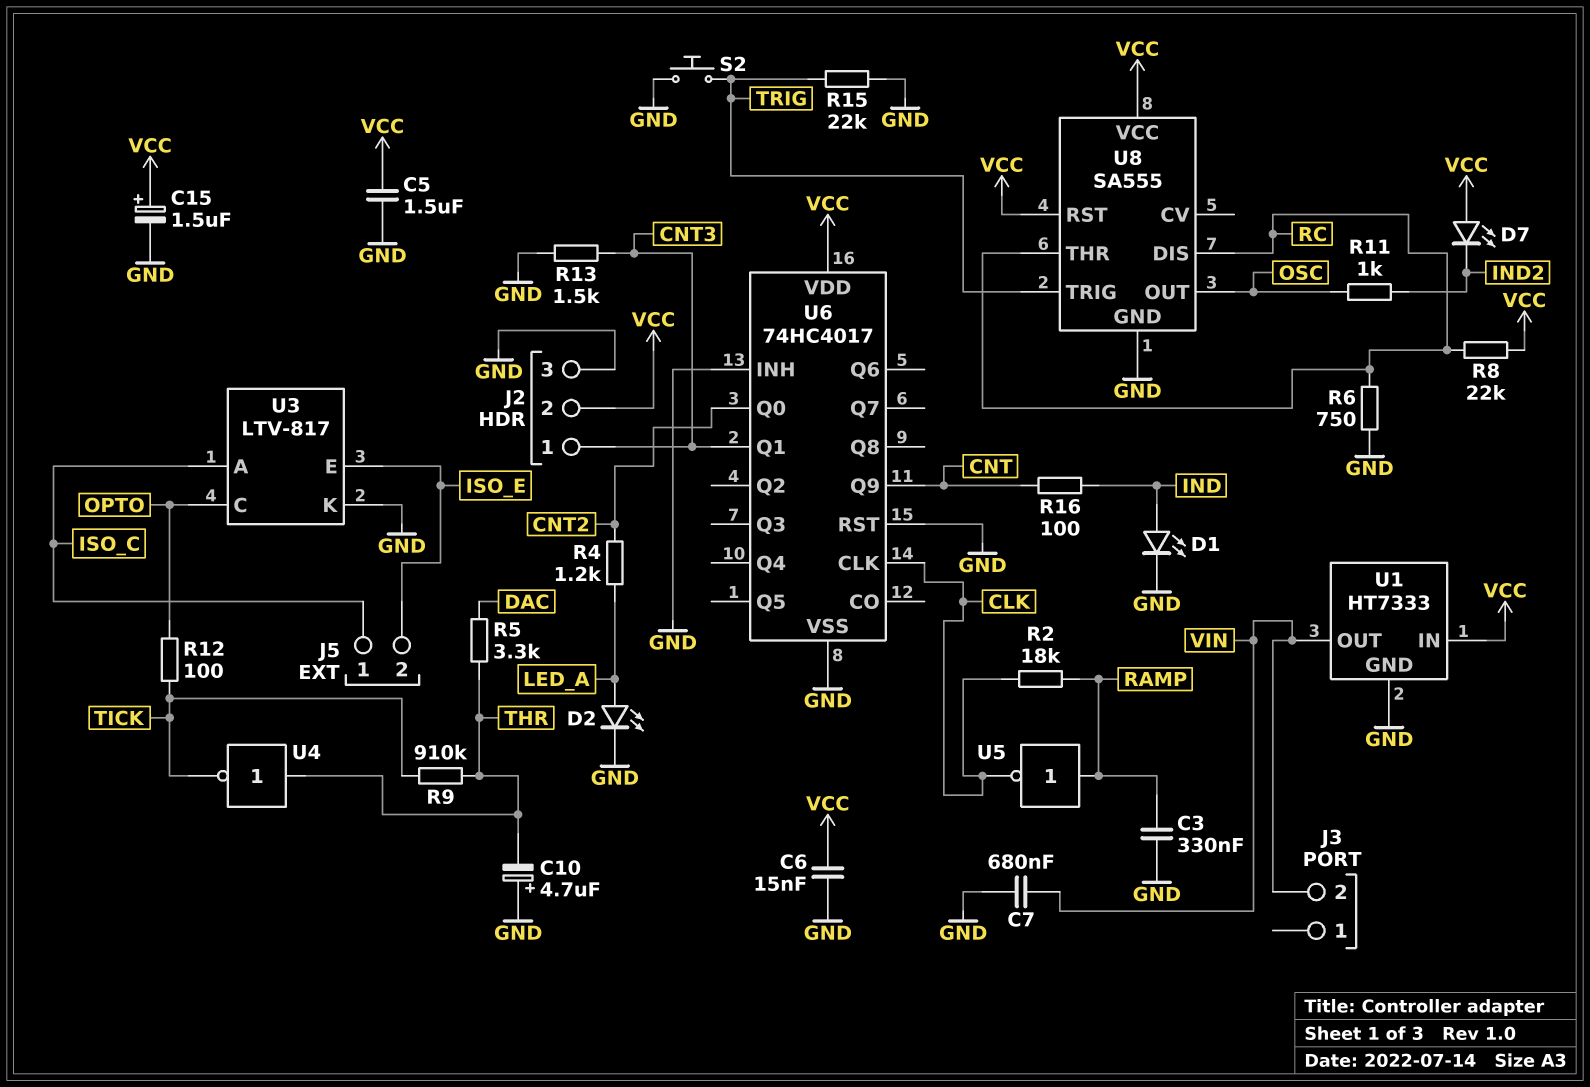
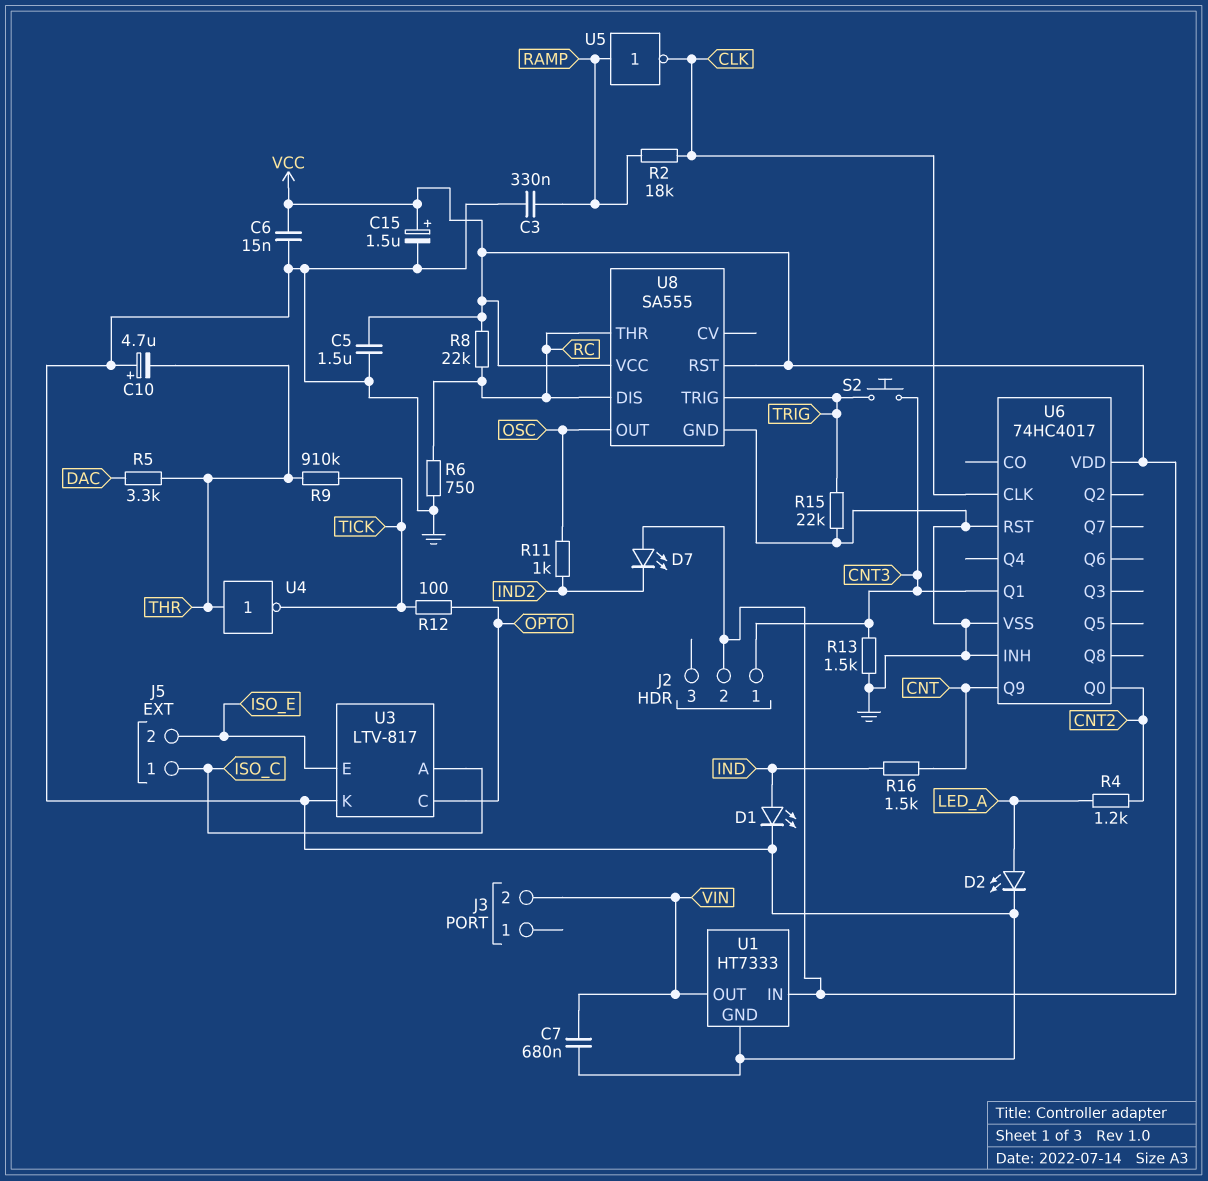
J2 pin 3: GND -> none
R16: 100 (CNT, IND) -> 1.5k (CNT, IND)
S2: button (GND, TRIG) -> button (CNT3, TRIG)

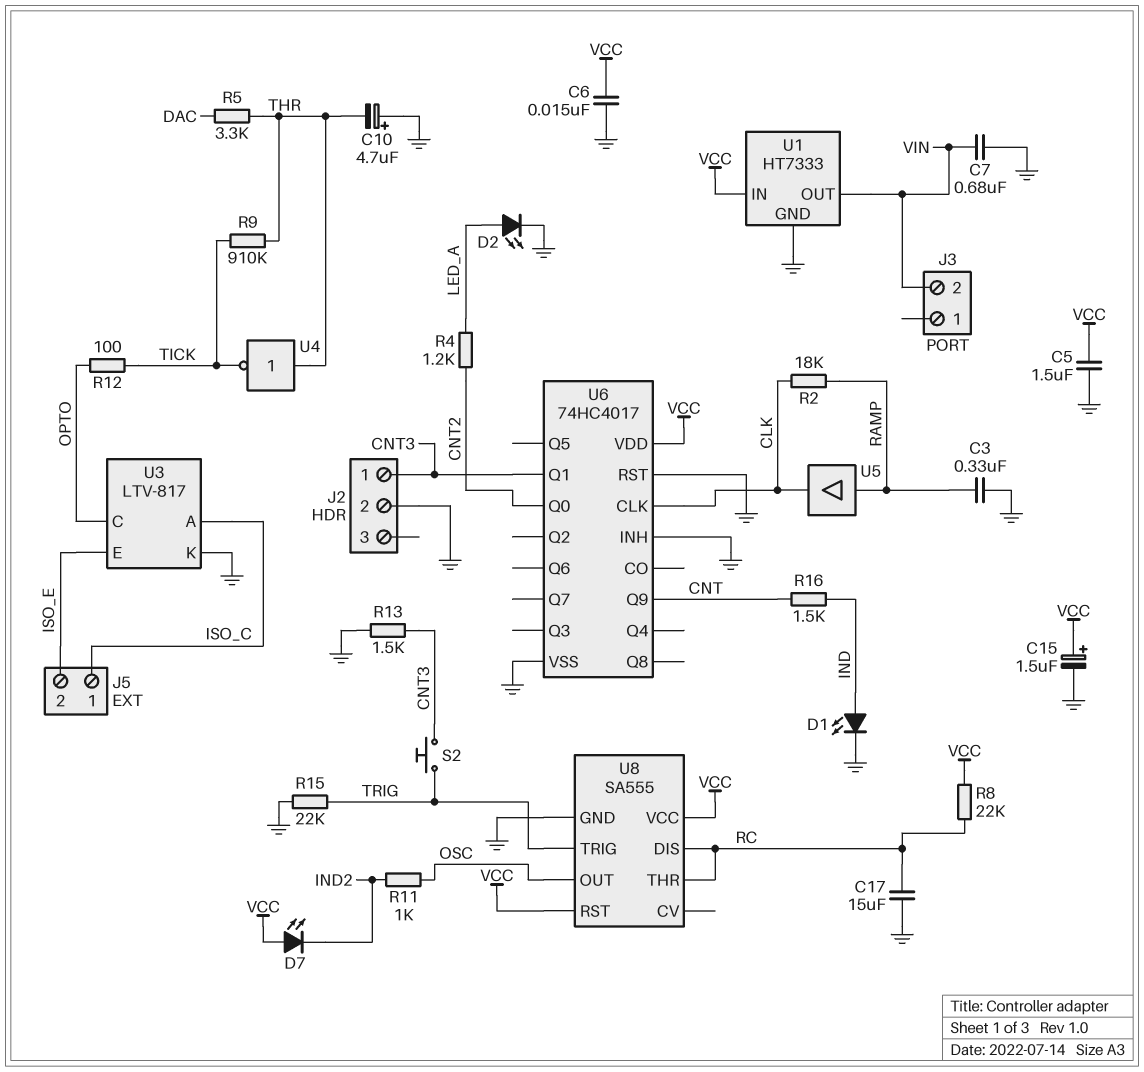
C17: none -> 15uF (GND, RC)
J2 pin 2: VCC -> GND
R6: 750 (GND, RC) -> none
U5: NOT (in RAMP, out CLK) -> buffer (in RAMP, out CLK)

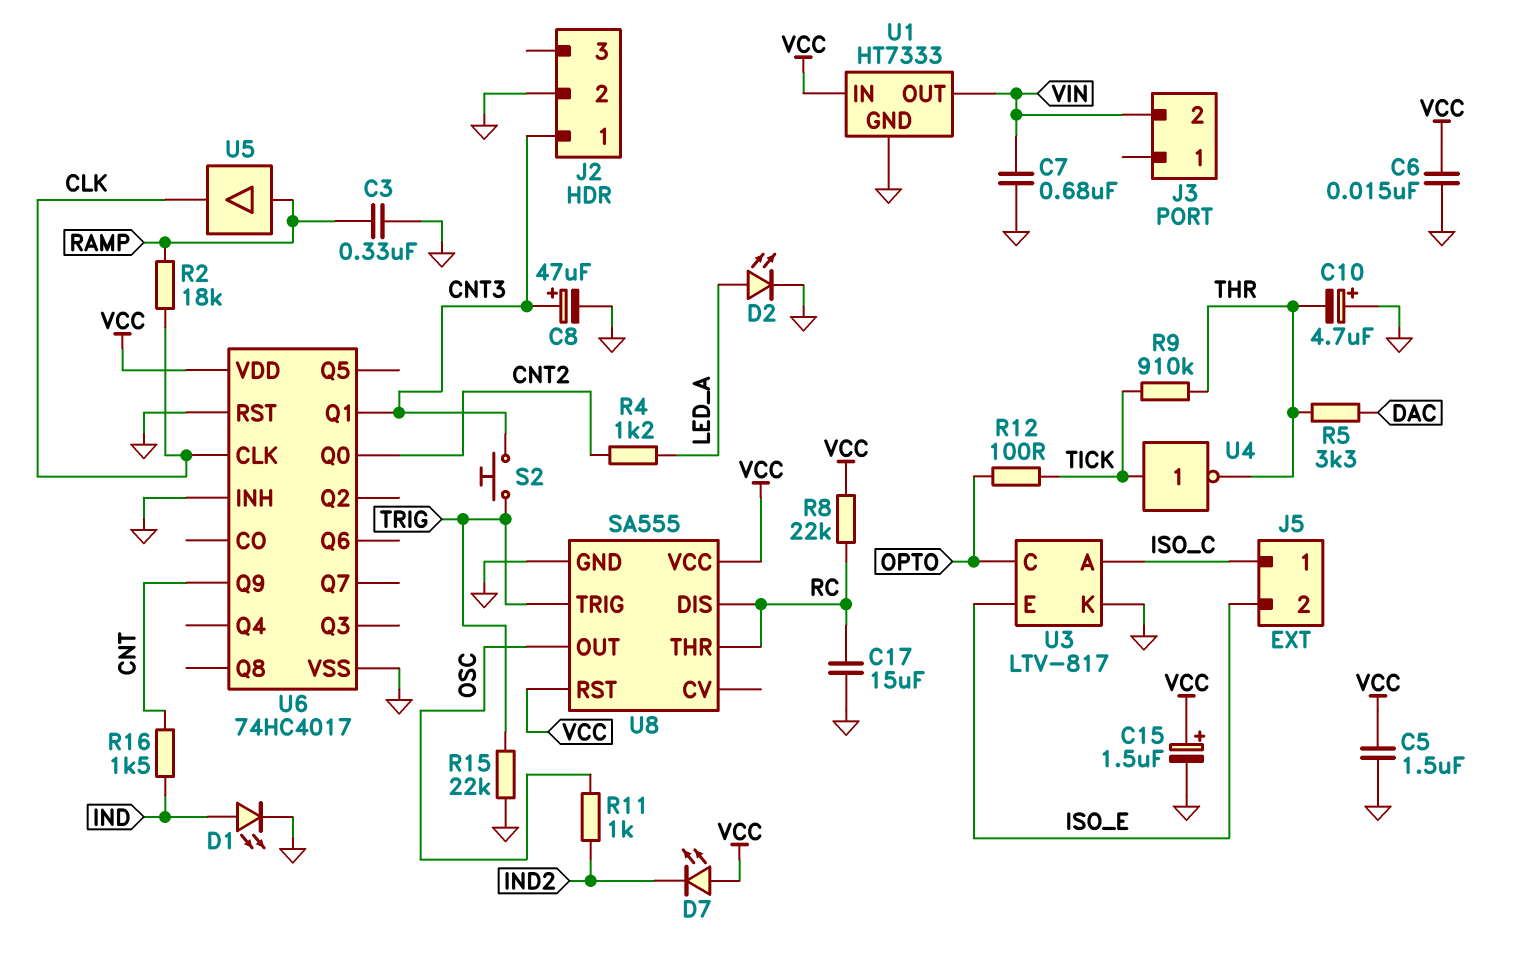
C8: none -> 47uF (plus CNT3, minus GND)
R13: 1.5k (CNT3, GND) -> none
U4: NOT (in THR, out TICK) -> NOT (in TICK, out THR)

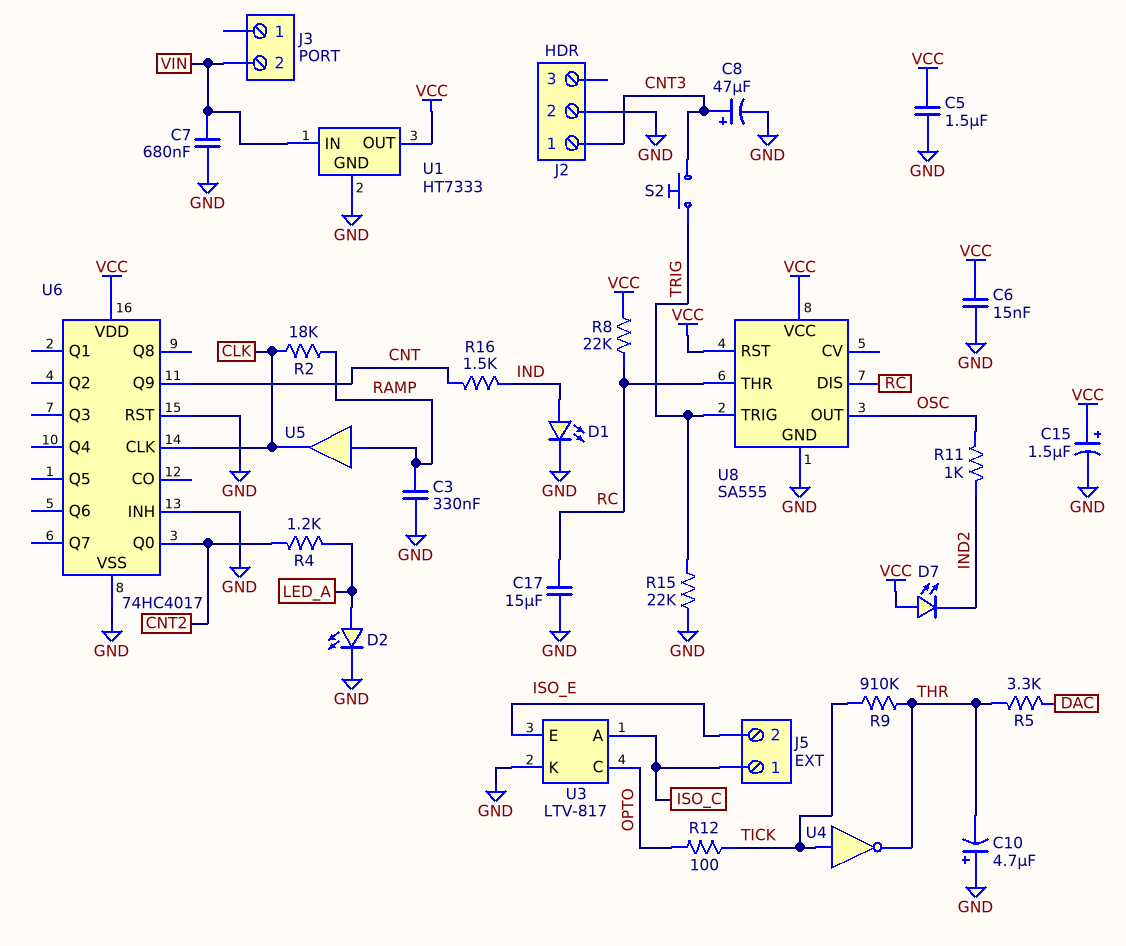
U1 pin IN: VCC -> VIN
U1 pin OUT: VIN -> VCC
U6 pin Q1: CNT3 -> none

